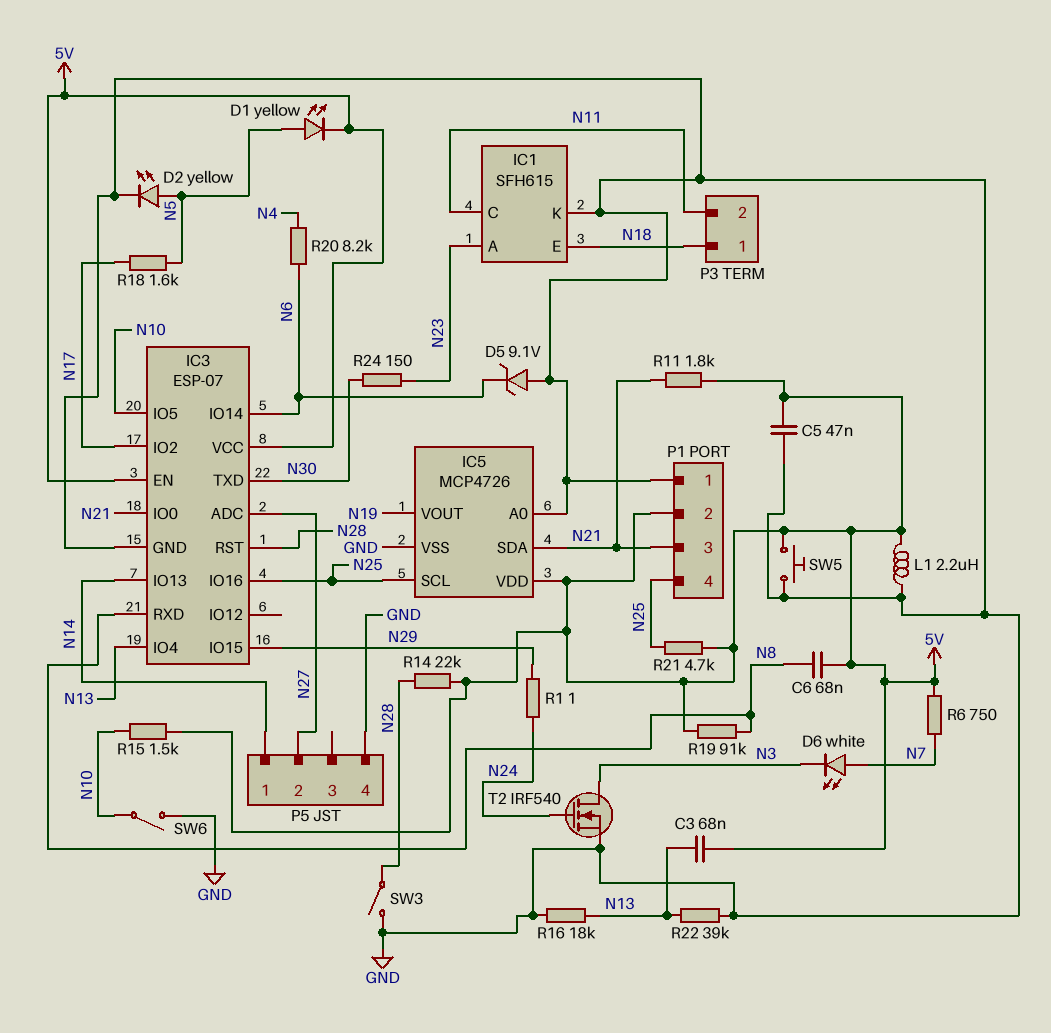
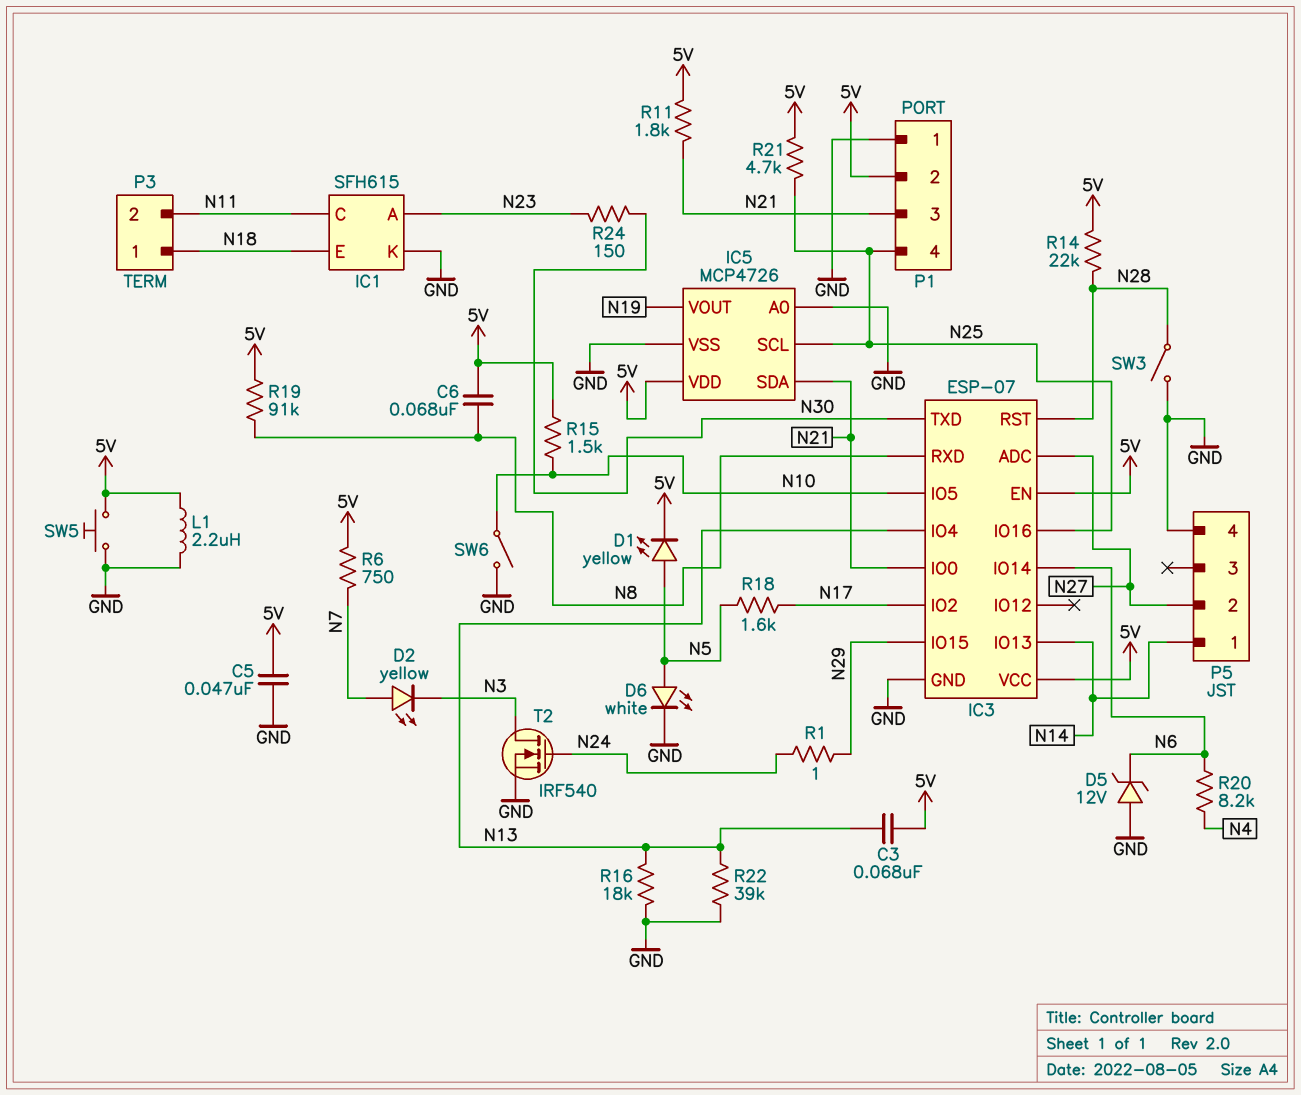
D2: LED yellow (A N5, K GND) -> LED yellow (A N7, K N3)
D5: zener 9.1V (A GND, K N6) -> zener 12V (A GND, K N6)
D6: LED white (A N7, K N3) -> LED white (A N5, K GND)

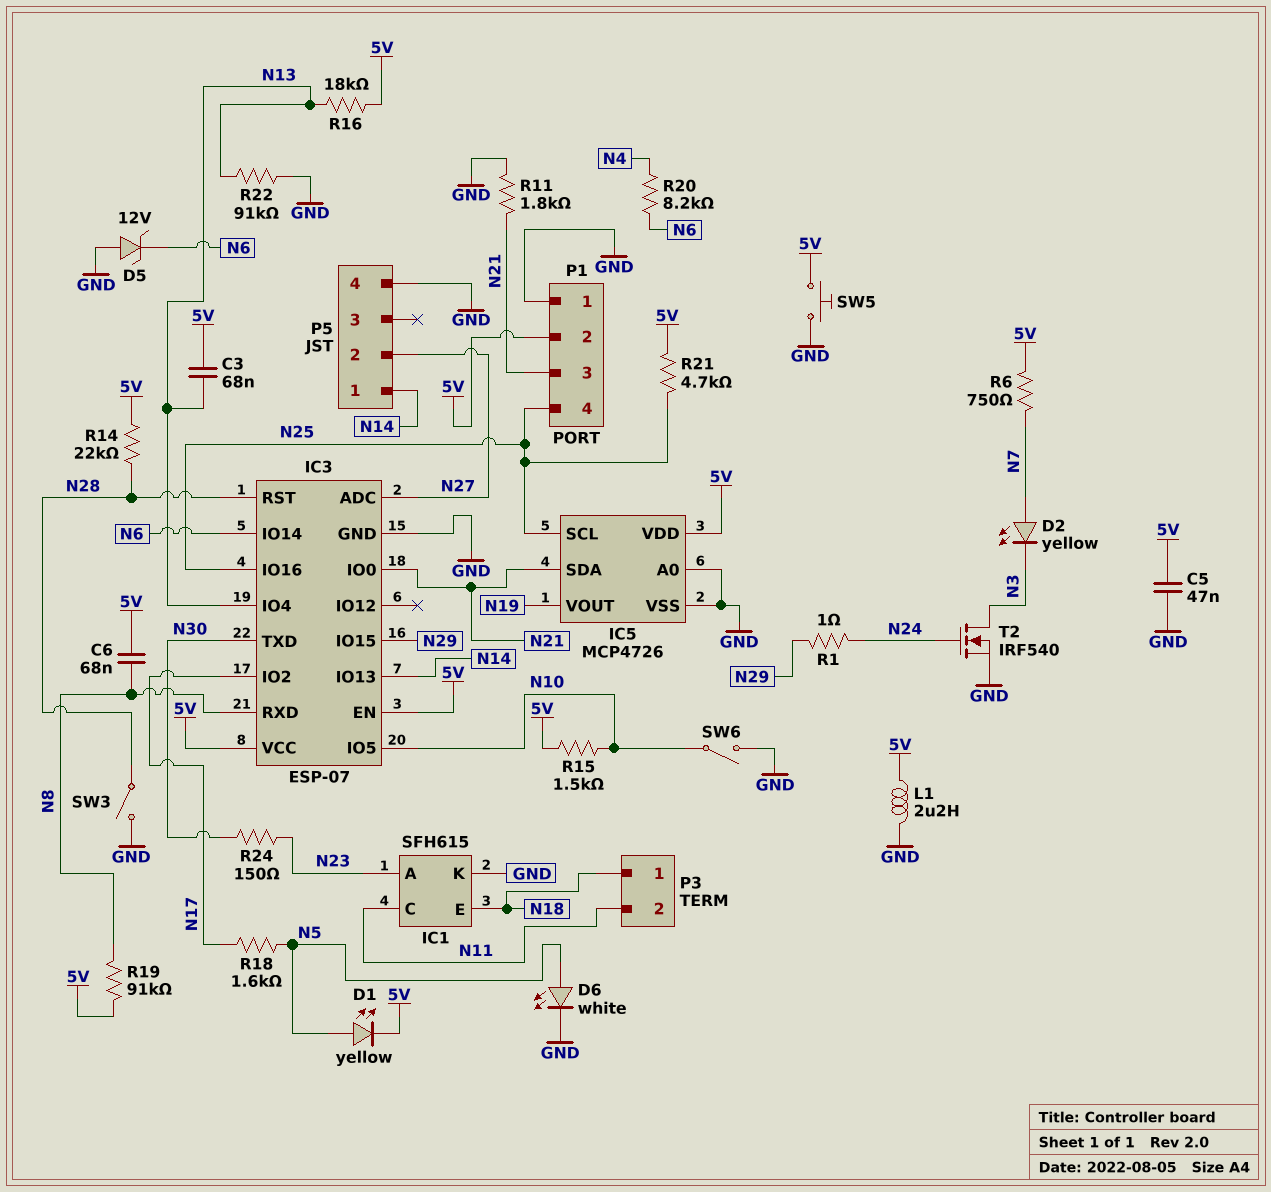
R11: 1.8k (5V, N21) -> 1.8k (GND, N21)
R16: 18k (GND, N13) -> 18k (5V, N13)
R22: 39k (GND, N13) -> 91k (GND, N13)

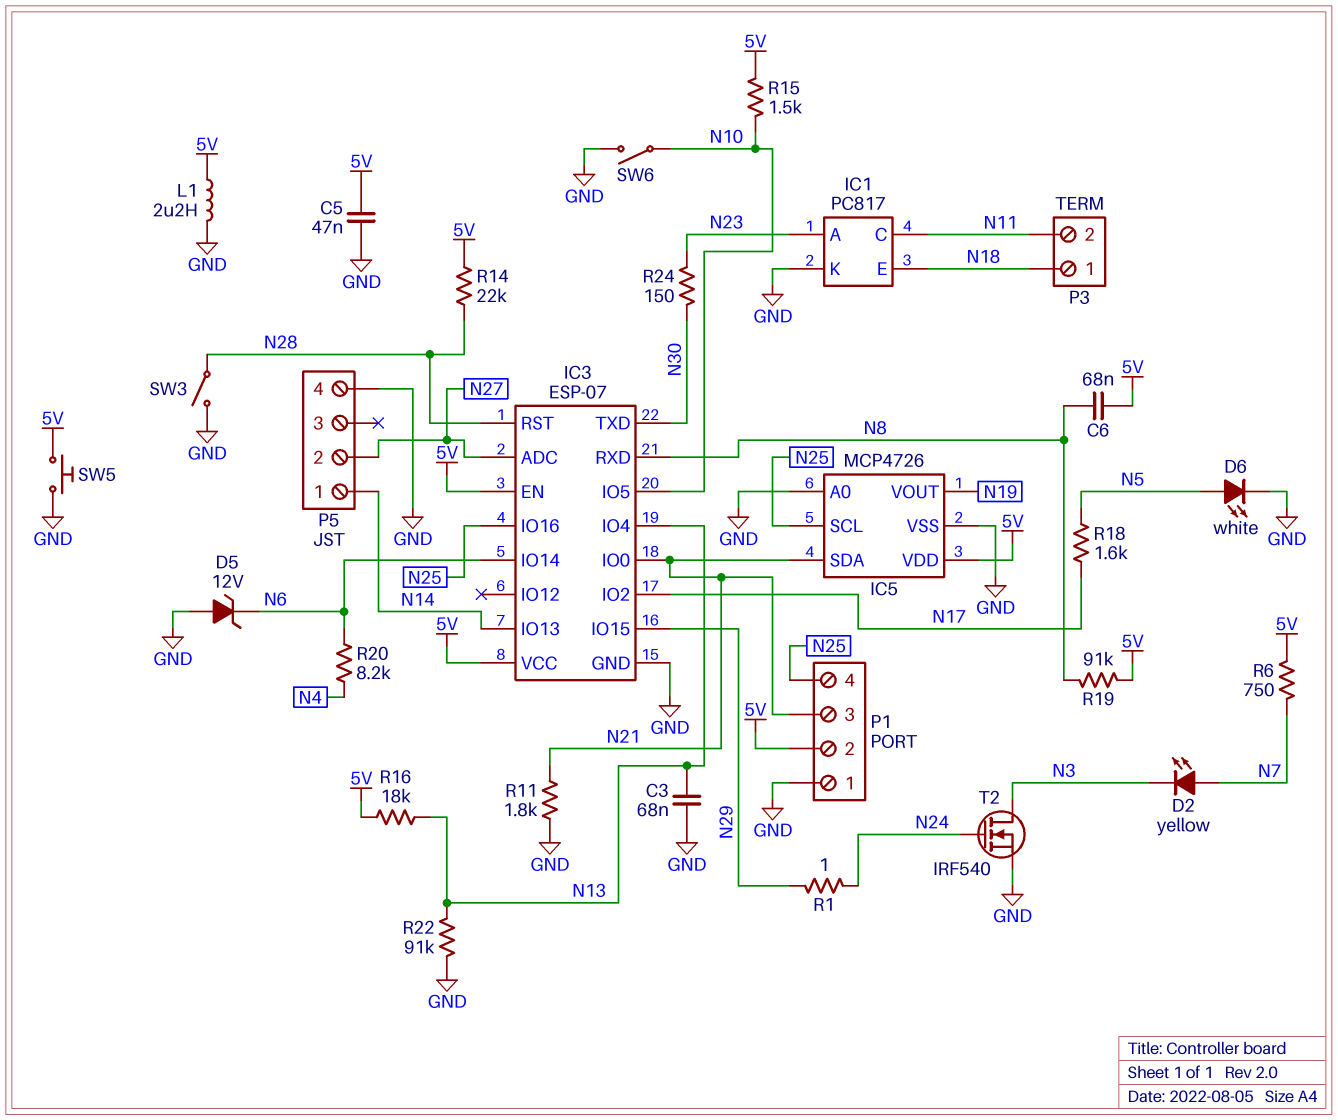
C3: 68nF (5V, N13) -> 68nF (GND, N13)
D1: LED yellow (A N5, K 5V) -> none
IC1: SFH615 -> PC817
R21: 4.7k (5V, N25) -> none

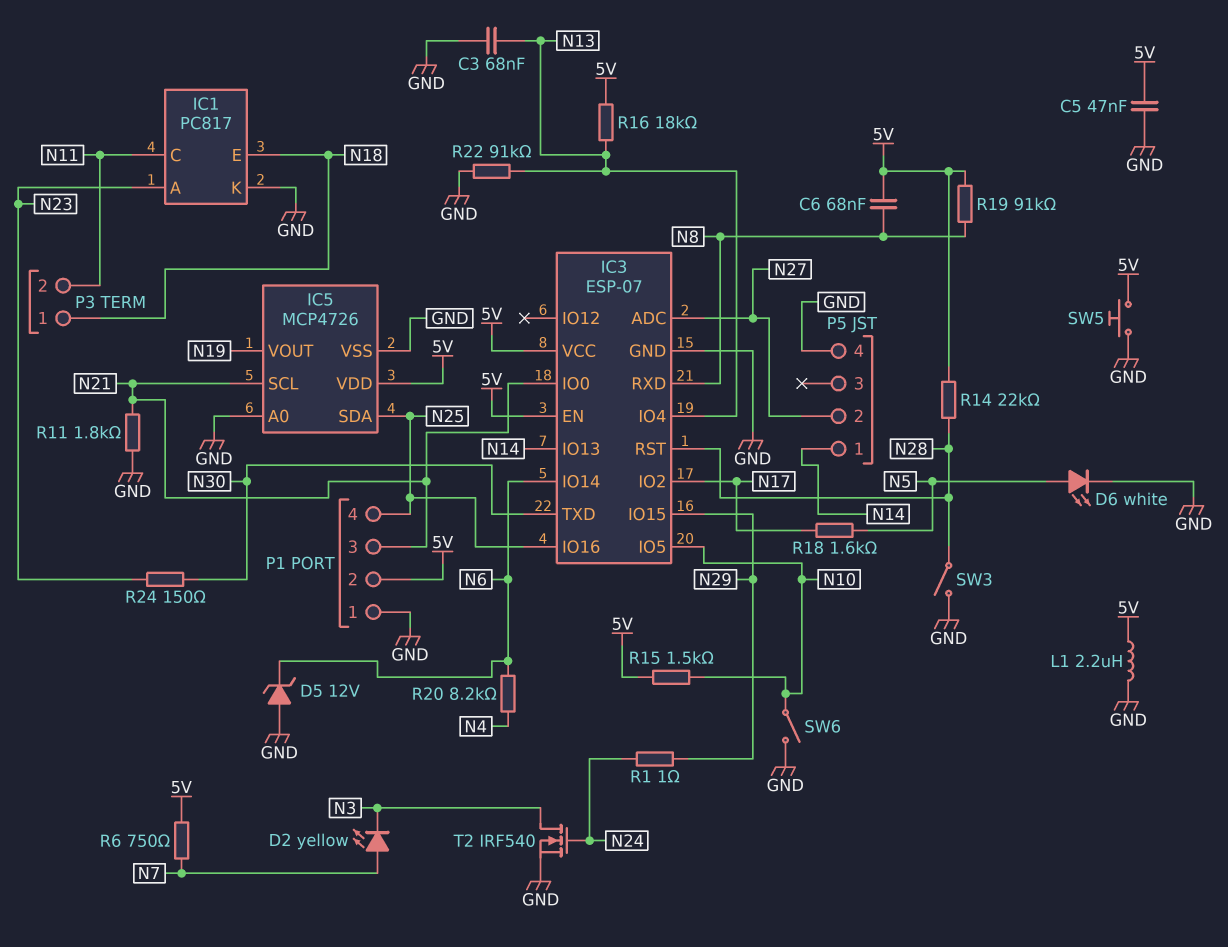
IC5 pin SCL: N25 -> N21
IC5 pin SDA: N21 -> N25

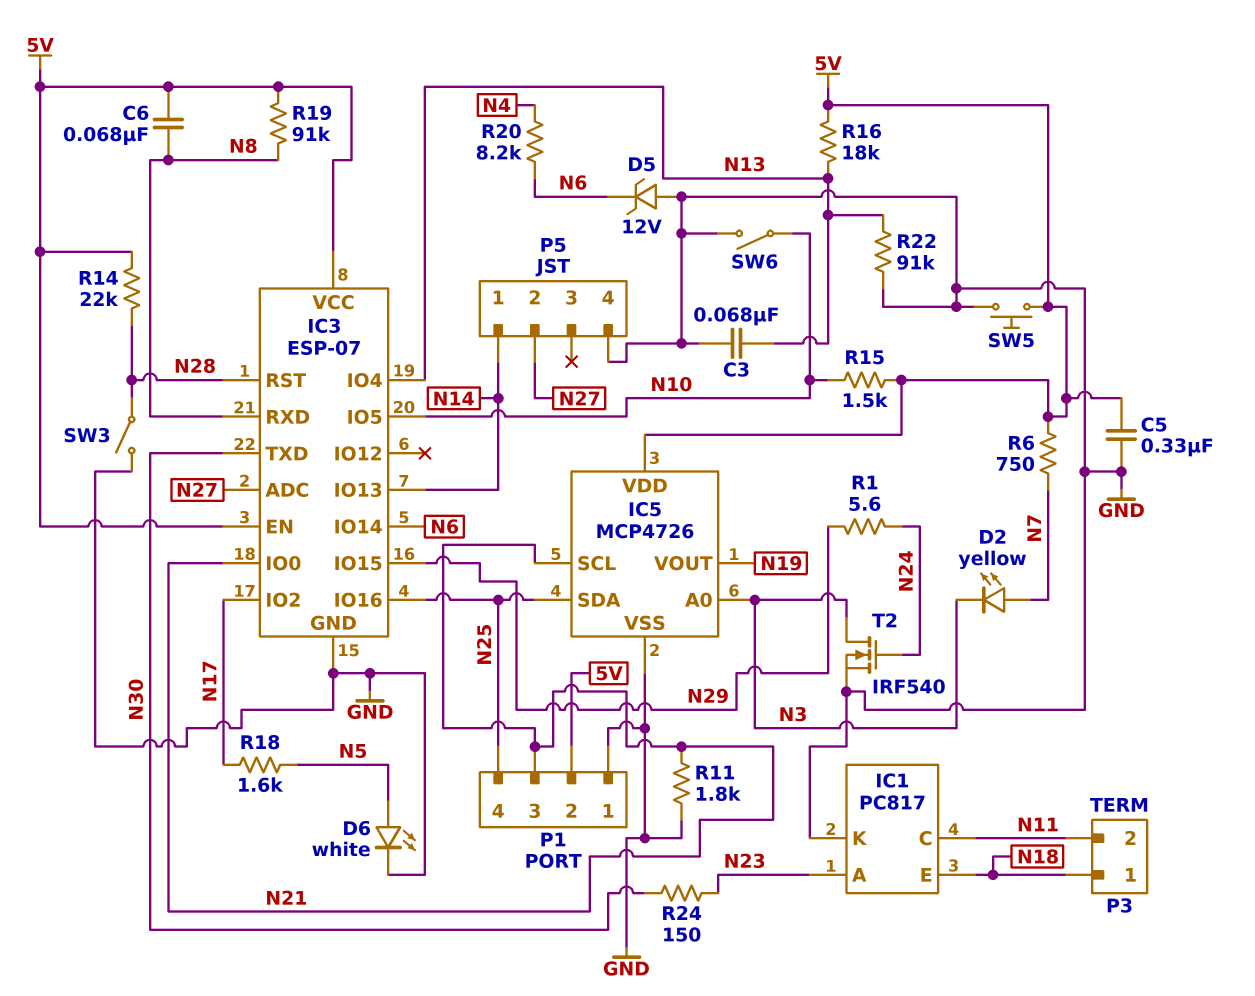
C5: 47nF (5V, GND) -> 330nF (5V, GND)
IC5 pin A0: GND -> N3
L1: 2.2uH (5V, GND) -> none
R1: 1 (N24, N29) -> 5.6 (N24, N29)

